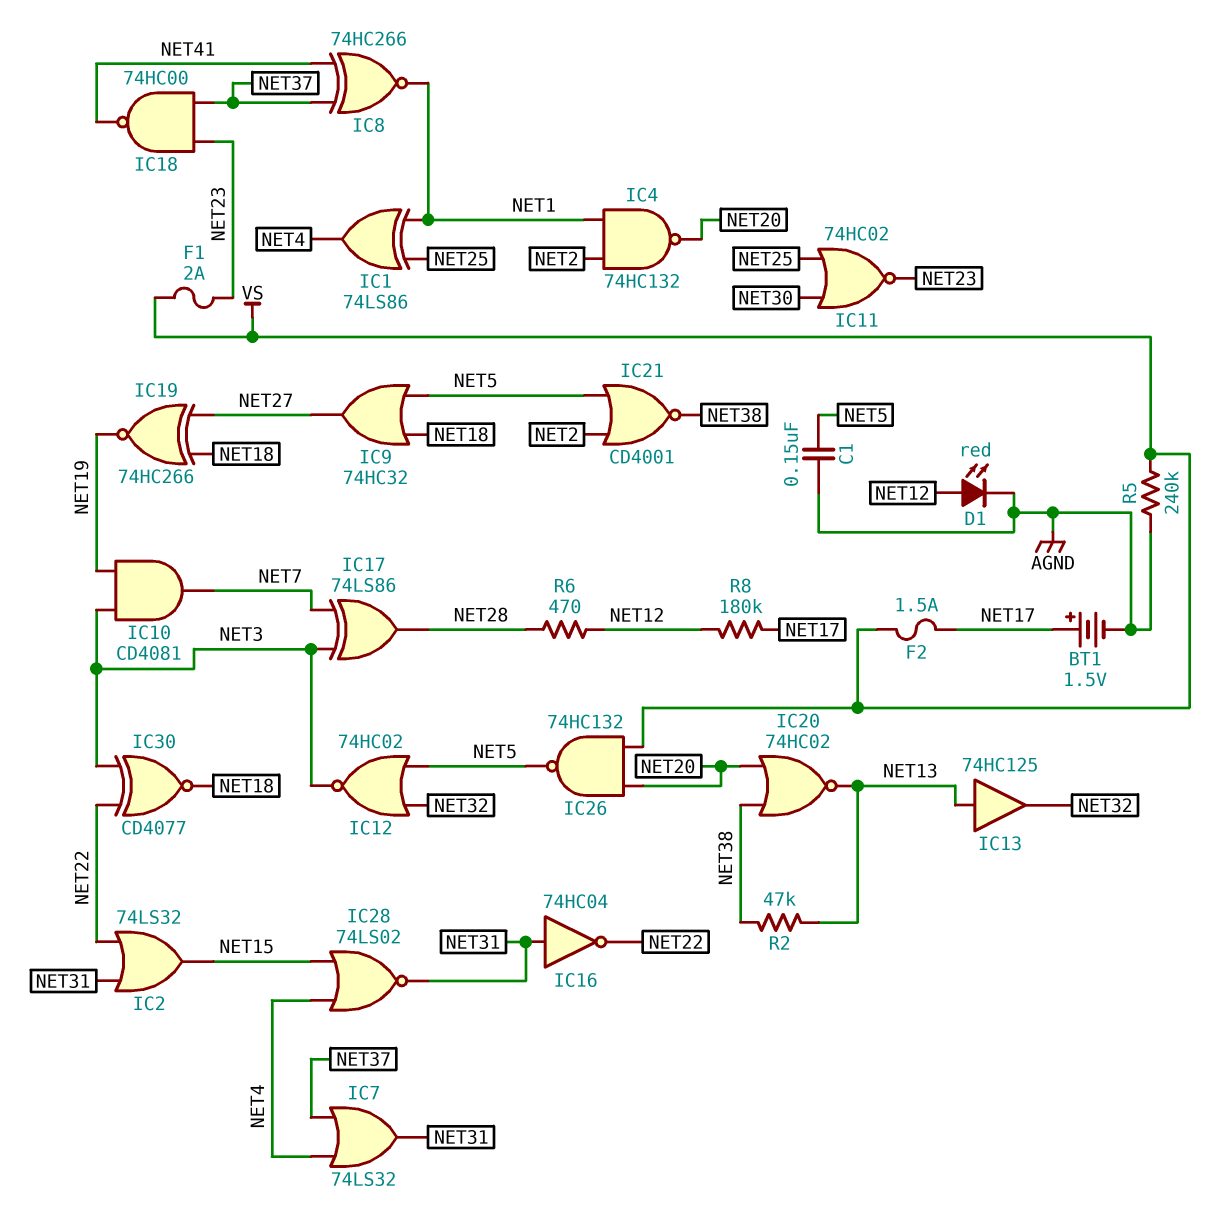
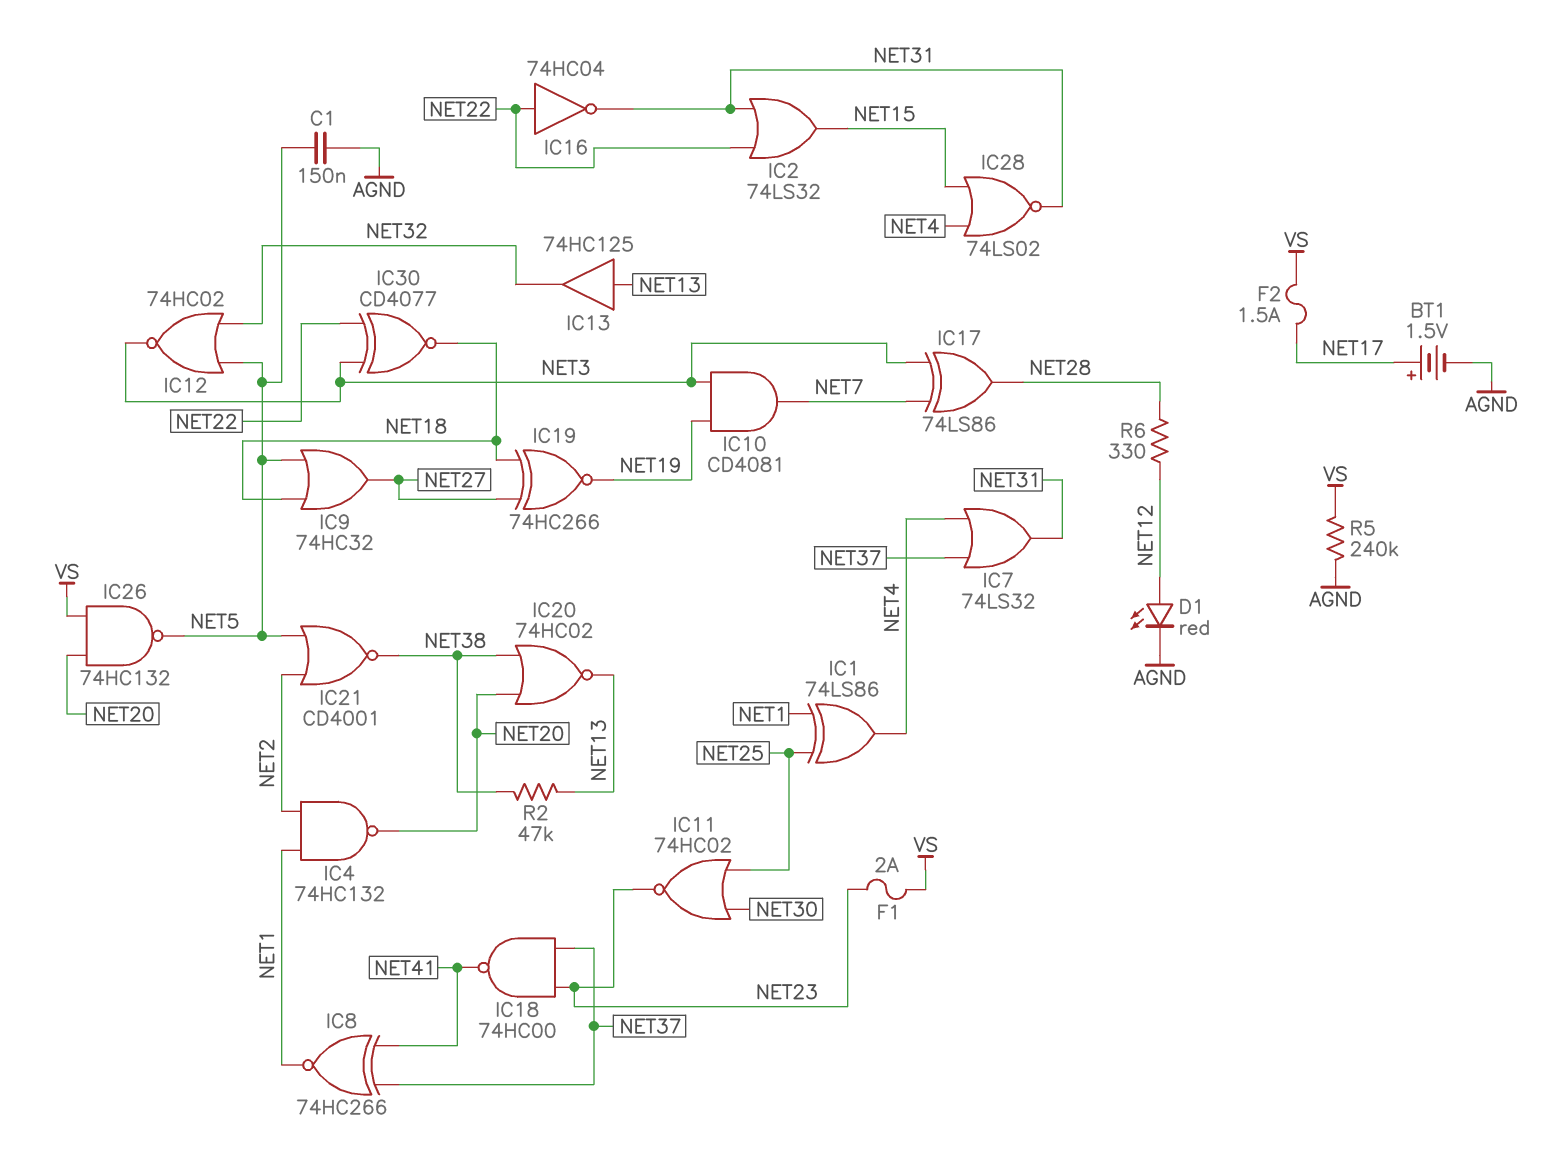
IC16: NOT 74HC04 (in NET31, out NET22) -> NOT 74HC04 (in NET22, out NET31)
R6: 470 (NET12, NET28) -> 330 (NET12, NET28)
R8: 180k (NET12, NET17) -> none

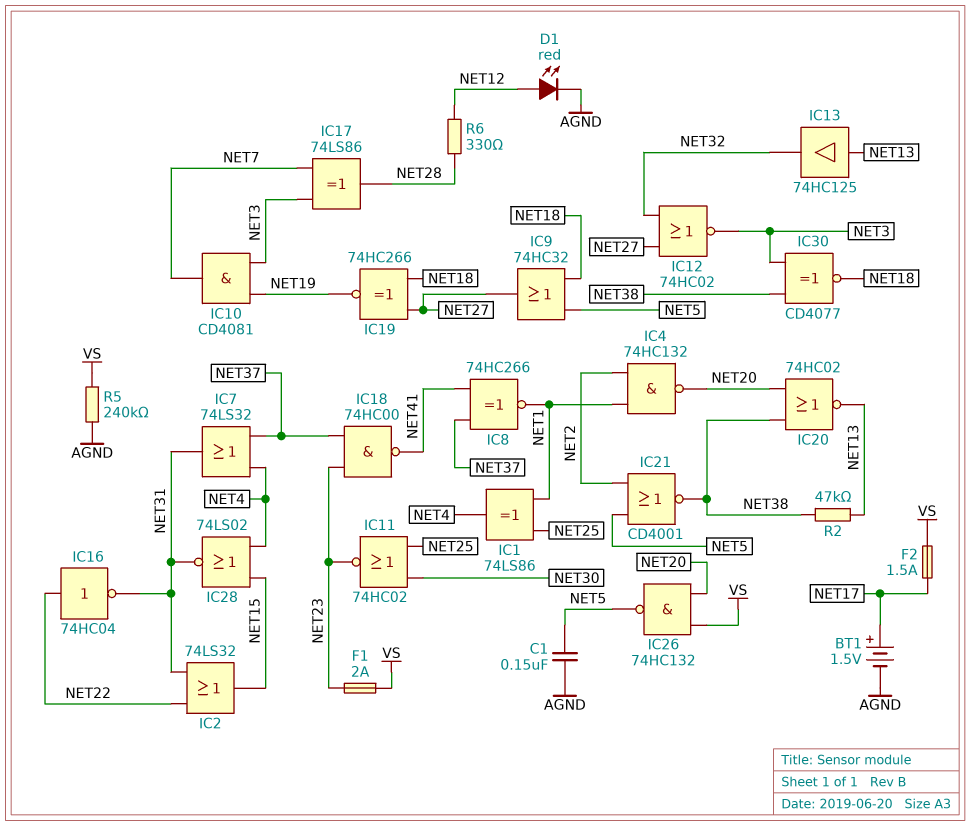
IC12: NOR 74HC02 (in NET5, in NET32, out NET3) -> NOR 74HC02 (in NET27, in NET32, out NET3)
IC30: XNOR CD4077 (in NET3, in NET22, out NET18) -> XNOR CD4077 (in NET3, in NET38, out NET18)

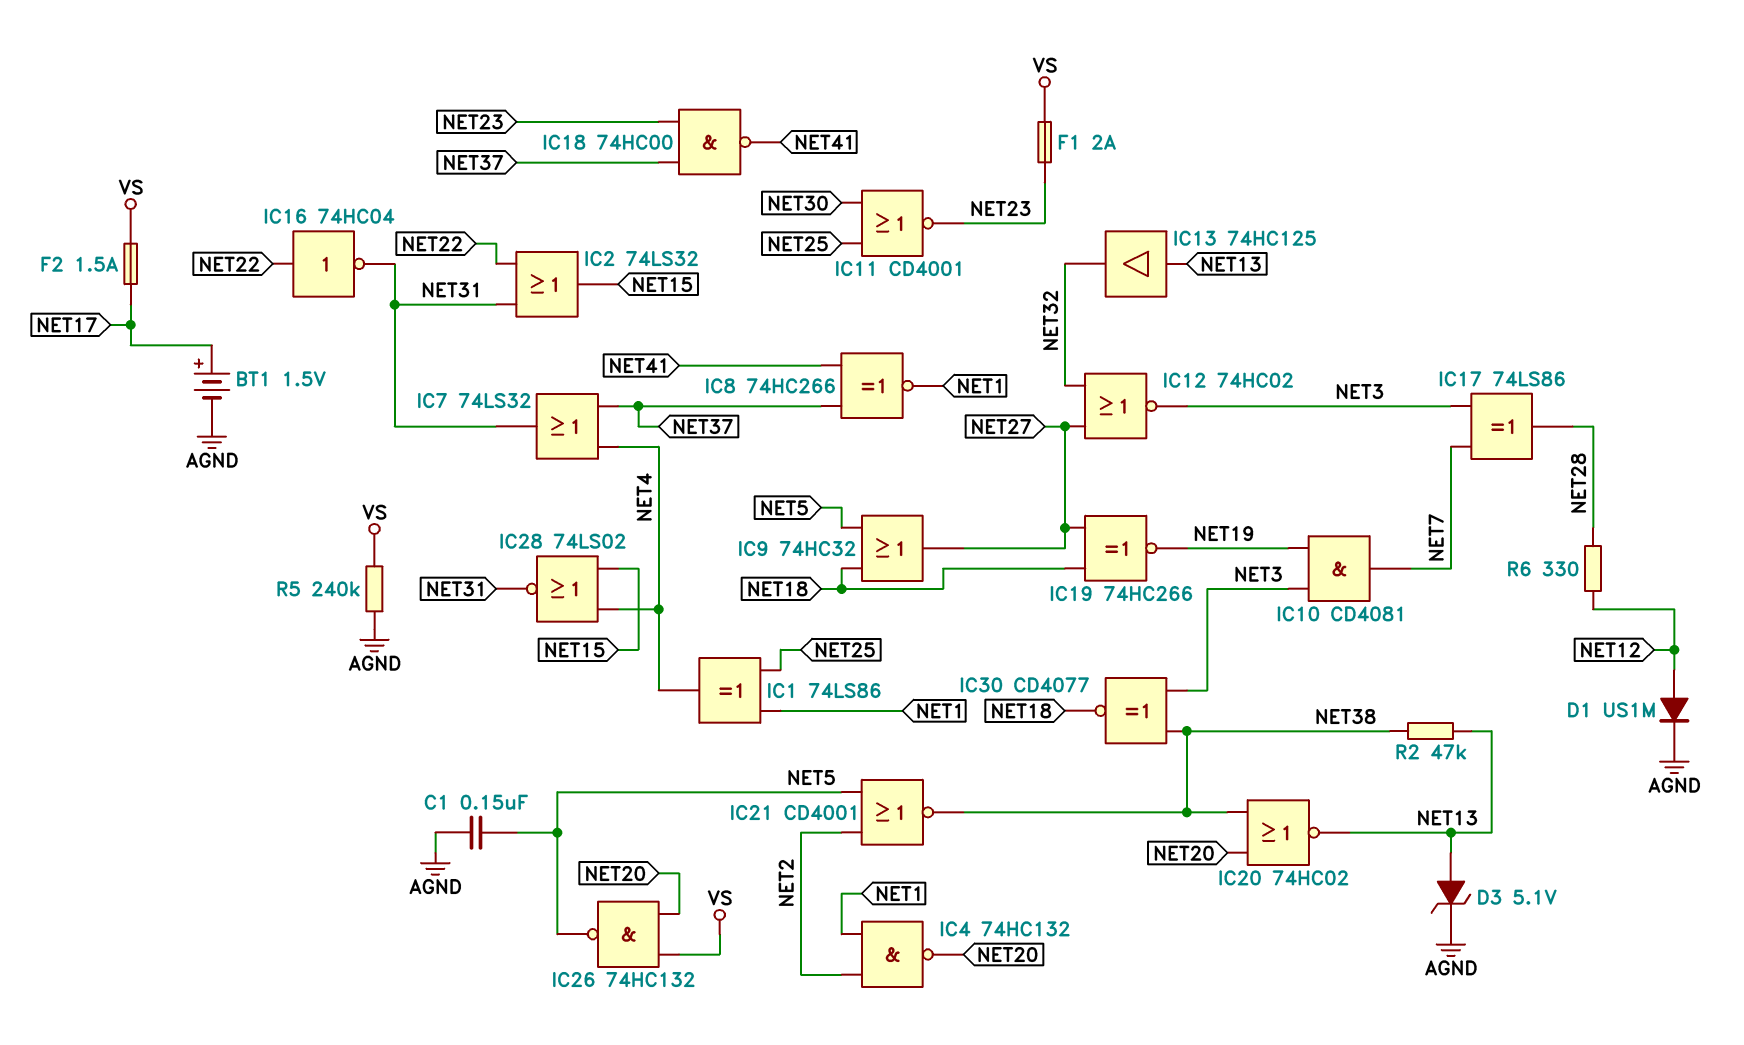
D1: LED red (A NET12, K AGND) -> diode US1M (A NET12, K AGND)
D3: none -> zener 5.1V (A NET13, K AGND)
IC11: NOR 74HC02 (in NET25, in NET30, out NET23) -> NOR CD4001 (in NET25, in NET30, out NET23)

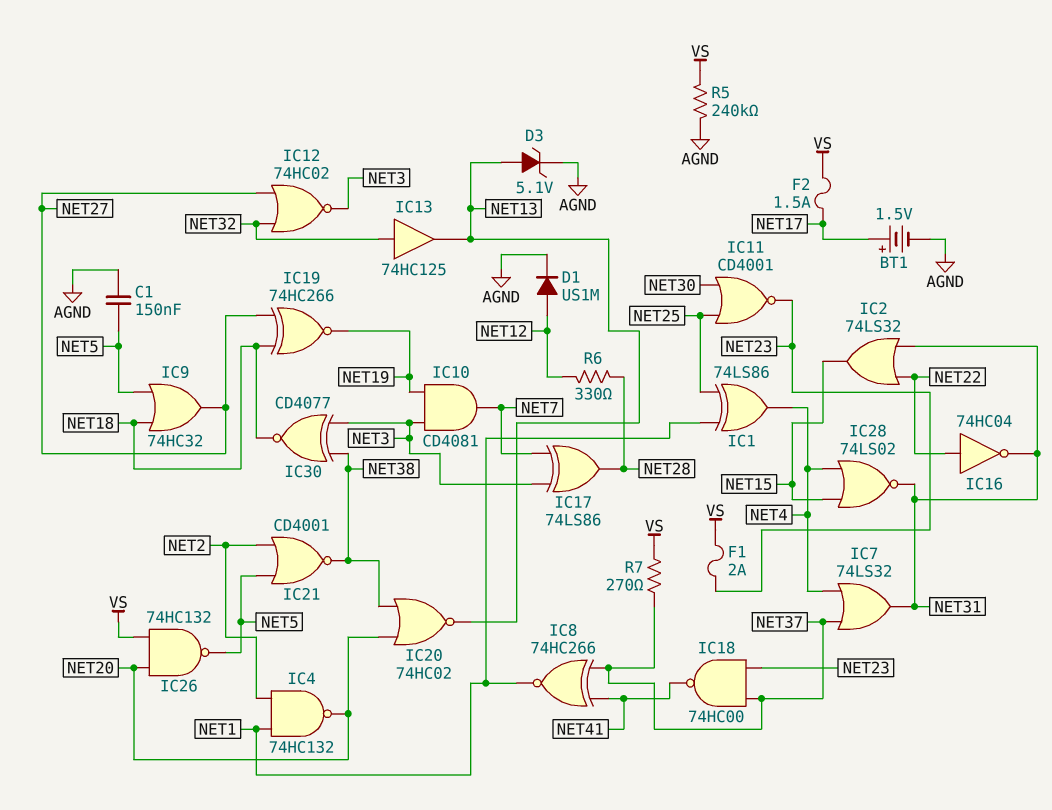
IC13: buffer 74HC125 (in NET13, out NET32) -> buffer 74HC125 (in NET32, out NET13)
R2: 47k (NET13, NET38) -> none
R7: none -> 270 (NET37, VS)

